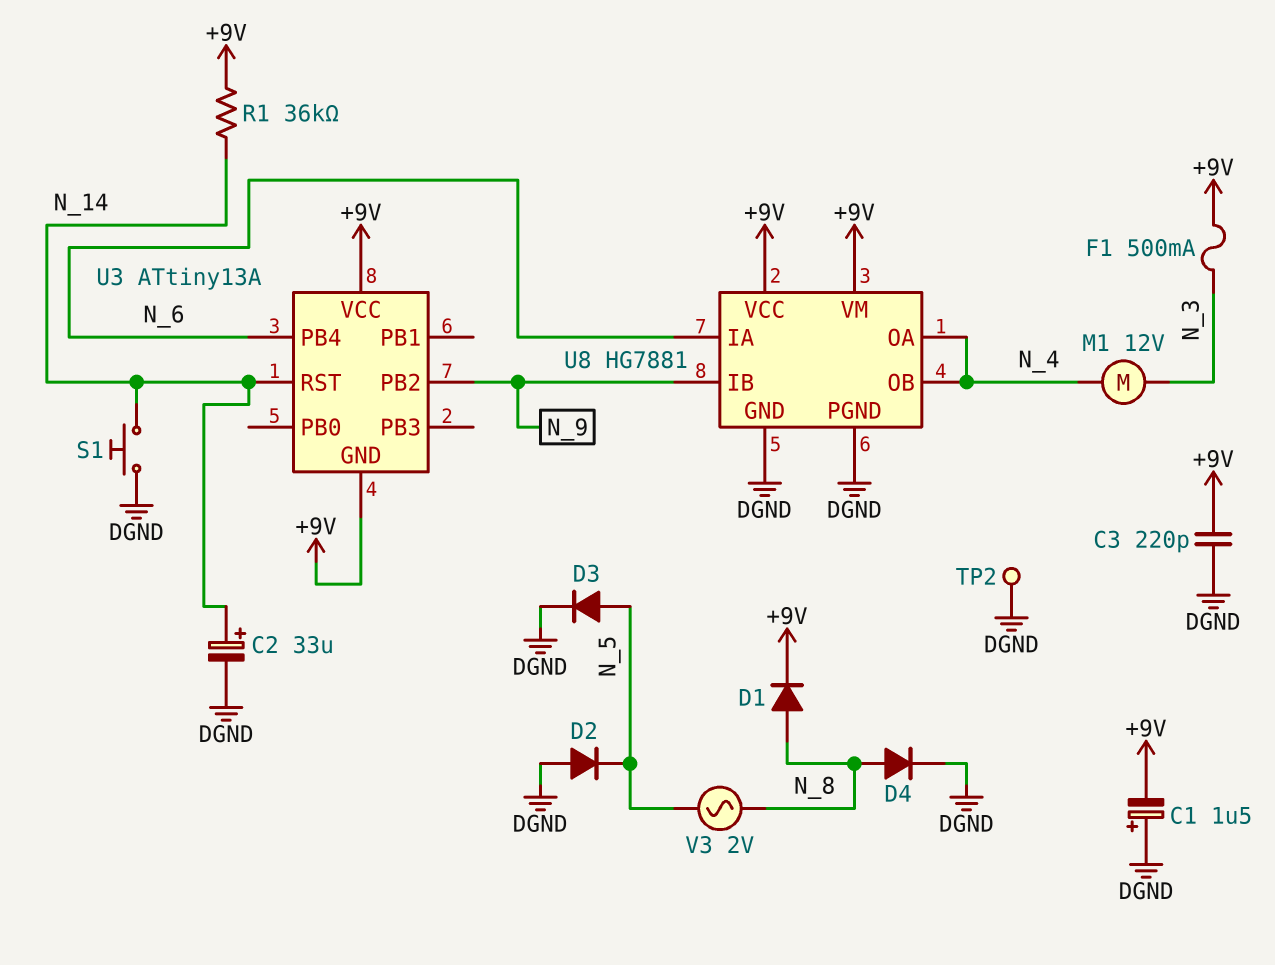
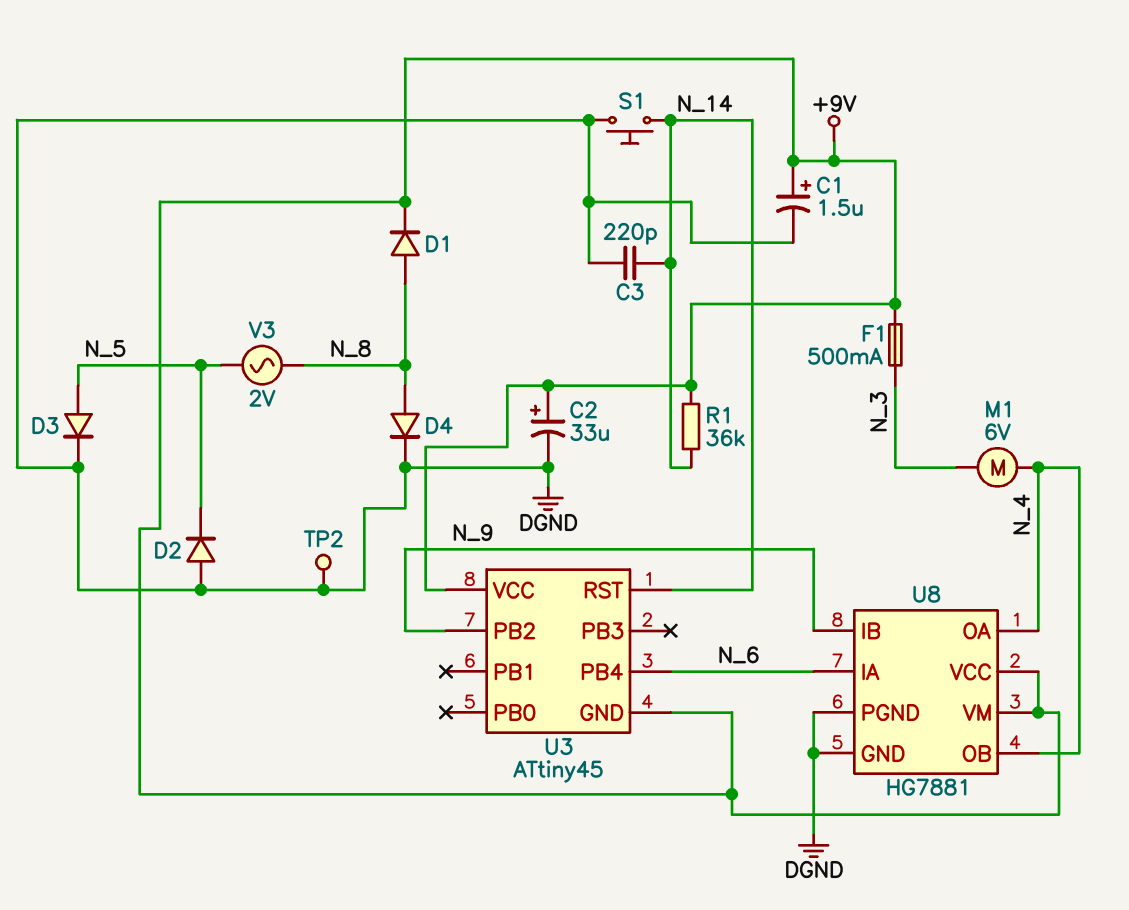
C1: 1.5uF (plus DGND, minus +9V) -> 1.5uF (plus +9V, minus DGND)
C2: 33uF (plus N_14, minus DGND) -> 33uF (plus +9V, minus DGND)
C3: 220pF (+9V, DGND) -> 220pF (DGND, N_14)
M1: motor 12V (N_3, N_4) -> motor 6V (N_3, N_4)
U3: ATtiny13A -> ATtiny45

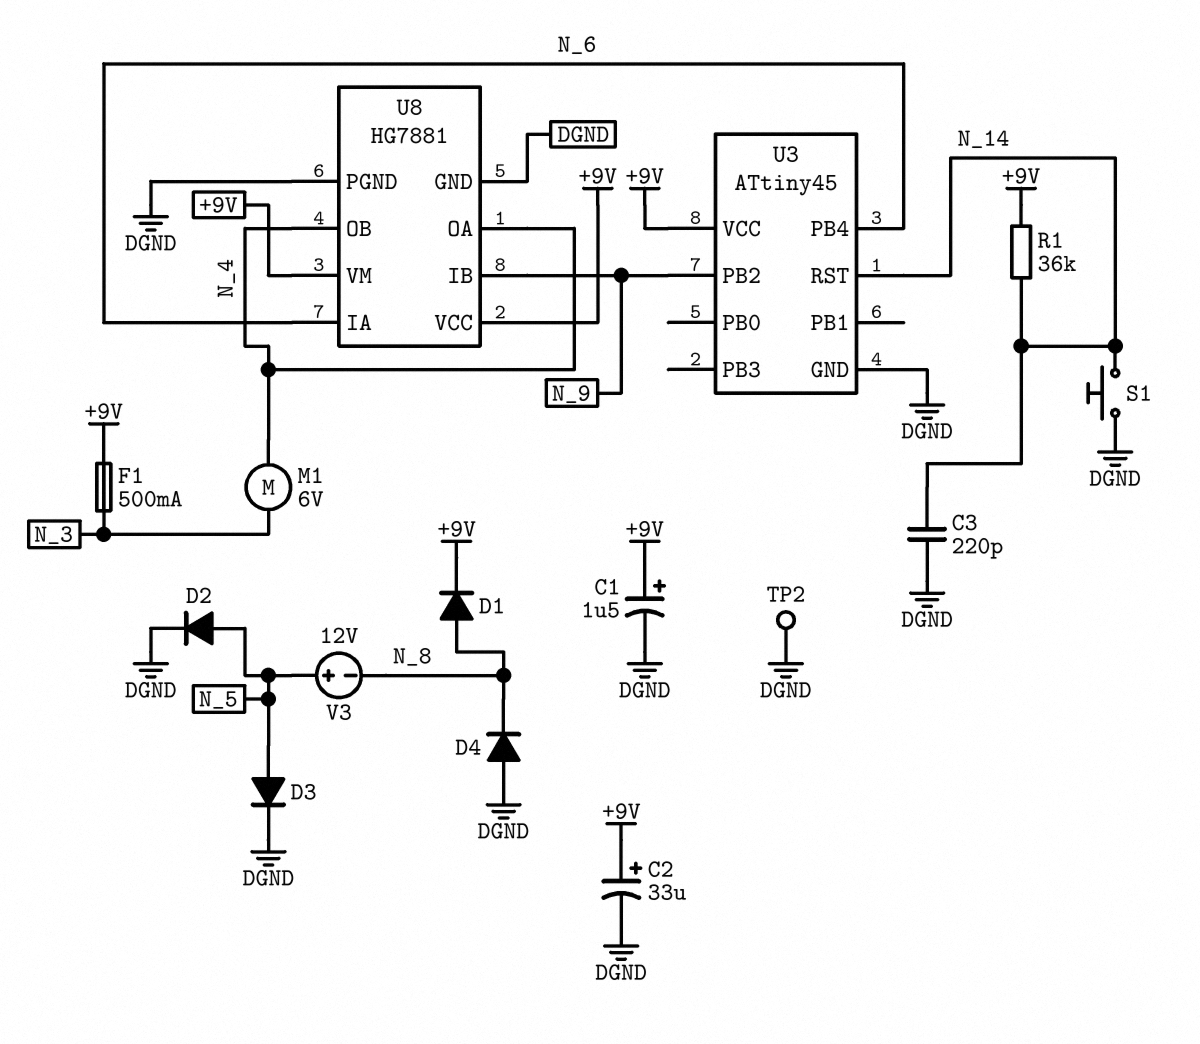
D2: diode (A DGND, K N_5) -> diode (A N_5, K DGND)
D4: diode (A N_8, K DGND) -> diode (A DGND, K N_8)
U3 pin GND: +9V -> DGND
V3: AC 2V (N_5, N_8) -> 12V (plus N_5, minus N_8)

